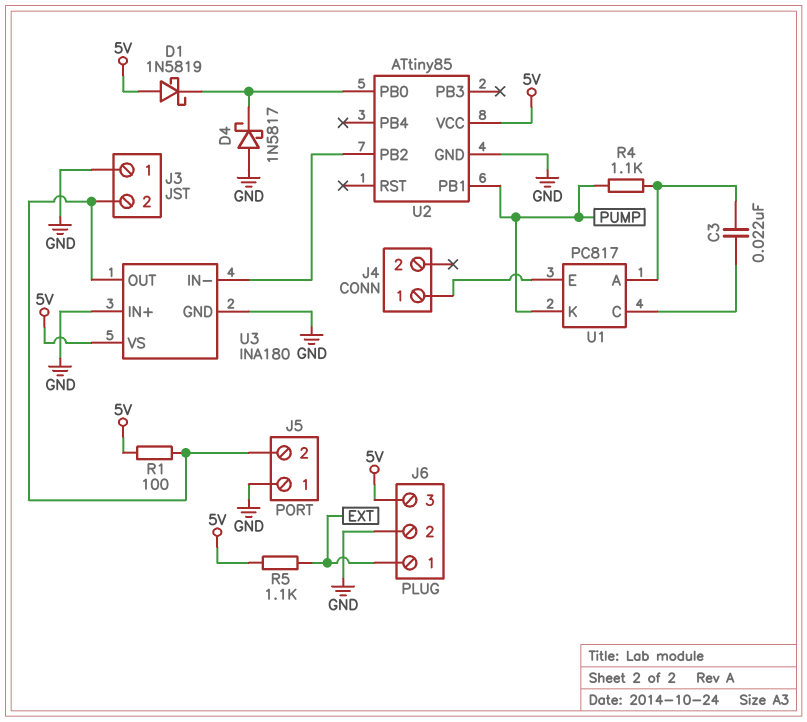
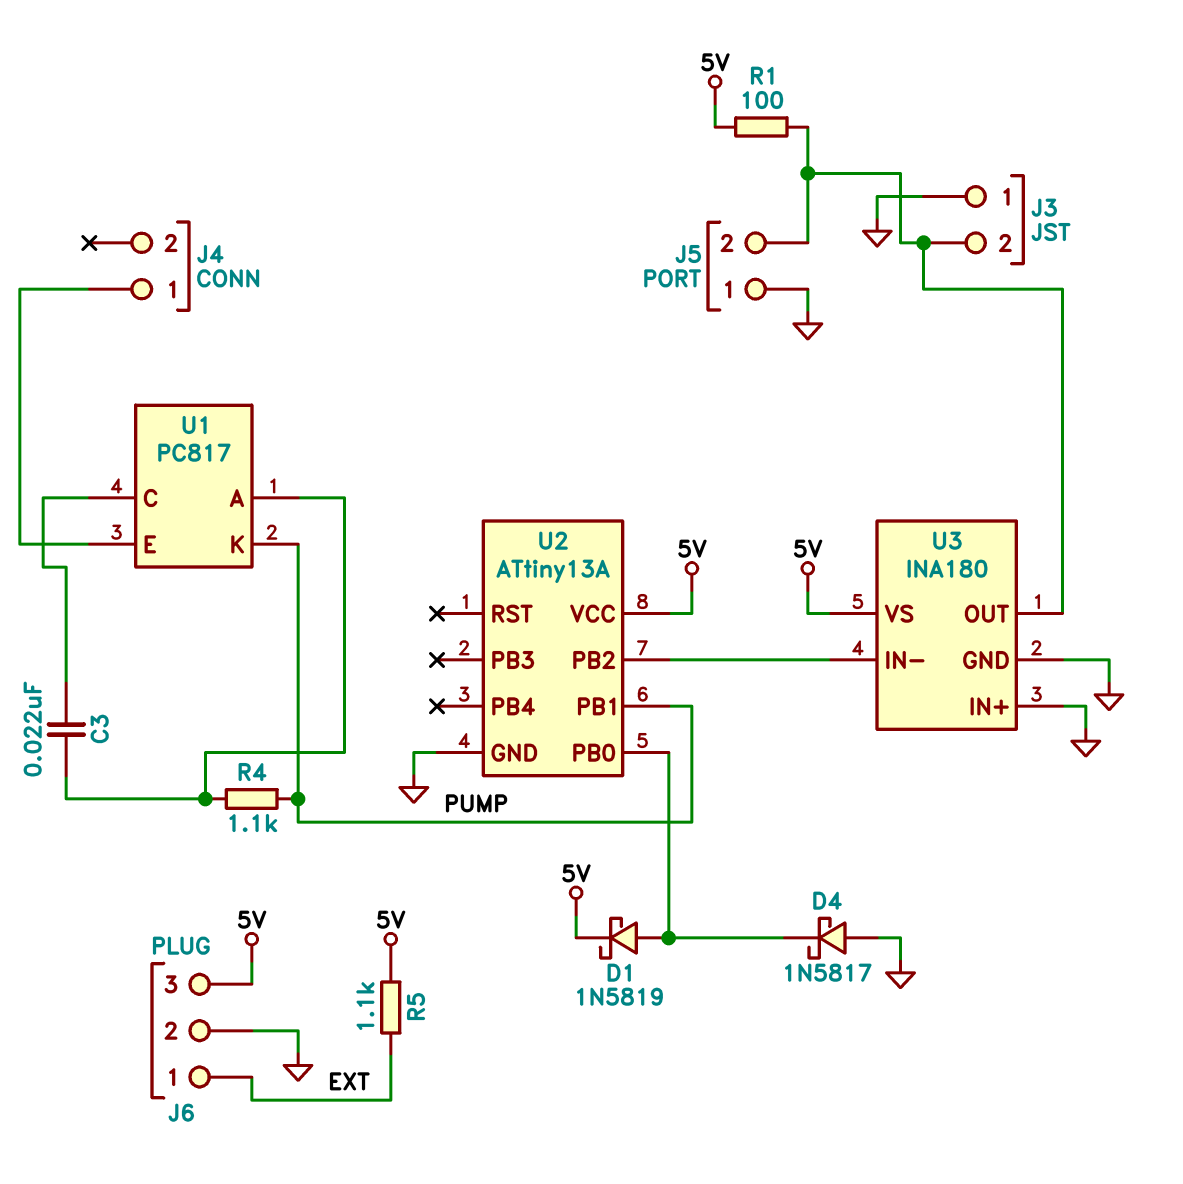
D1: schottky 1N5819 (A 5V, K U2/PB0) -> schottky 1N5819 (A U2/PB0, K 5V)
U2: ATtiny85 -> ATtiny13A

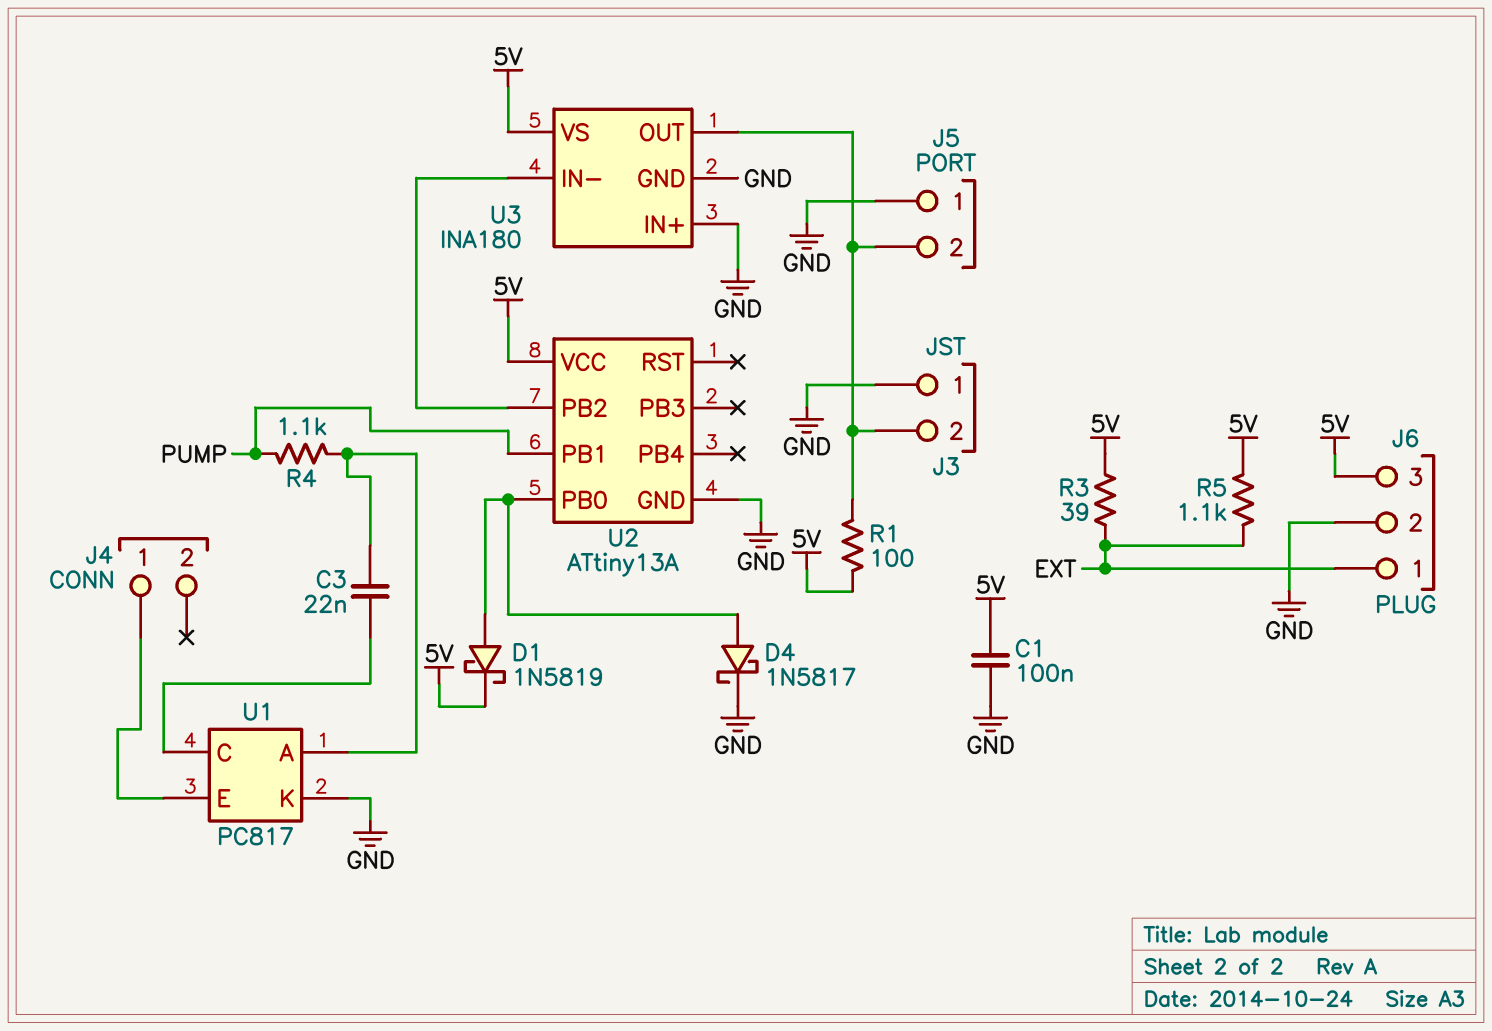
C1: none -> 100nF (5V, GND)
D4: schottky 1N5817 (A GND, K U2/PB0) -> schottky 1N5817 (A U2/PB0, K GND)
R3: none -> 39 (5V, EXT)
U1 pin K: PUMP -> GND

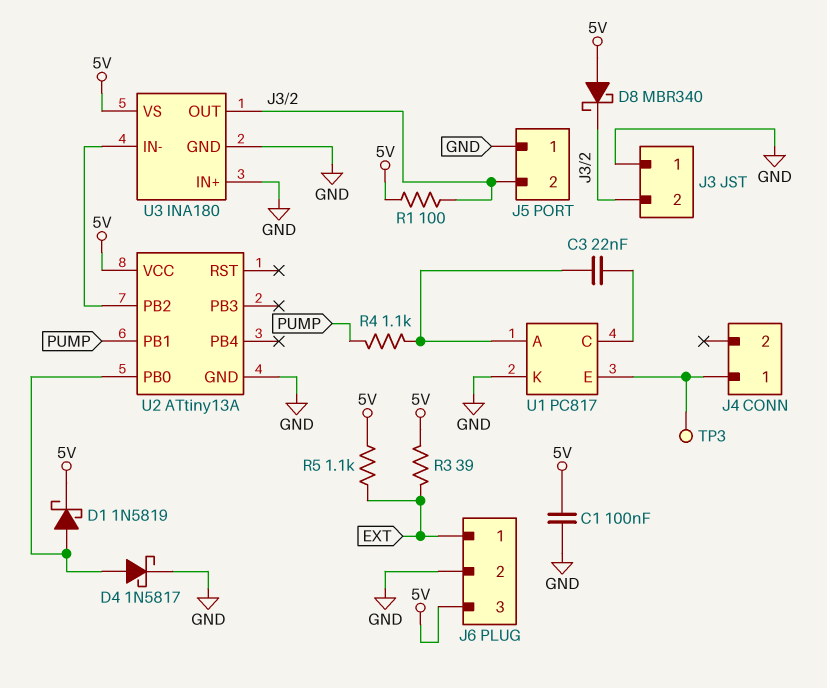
D8: none -> schottky MBR340 (A 5V, K J3/2)
TP3: none -> test point (J4/1)

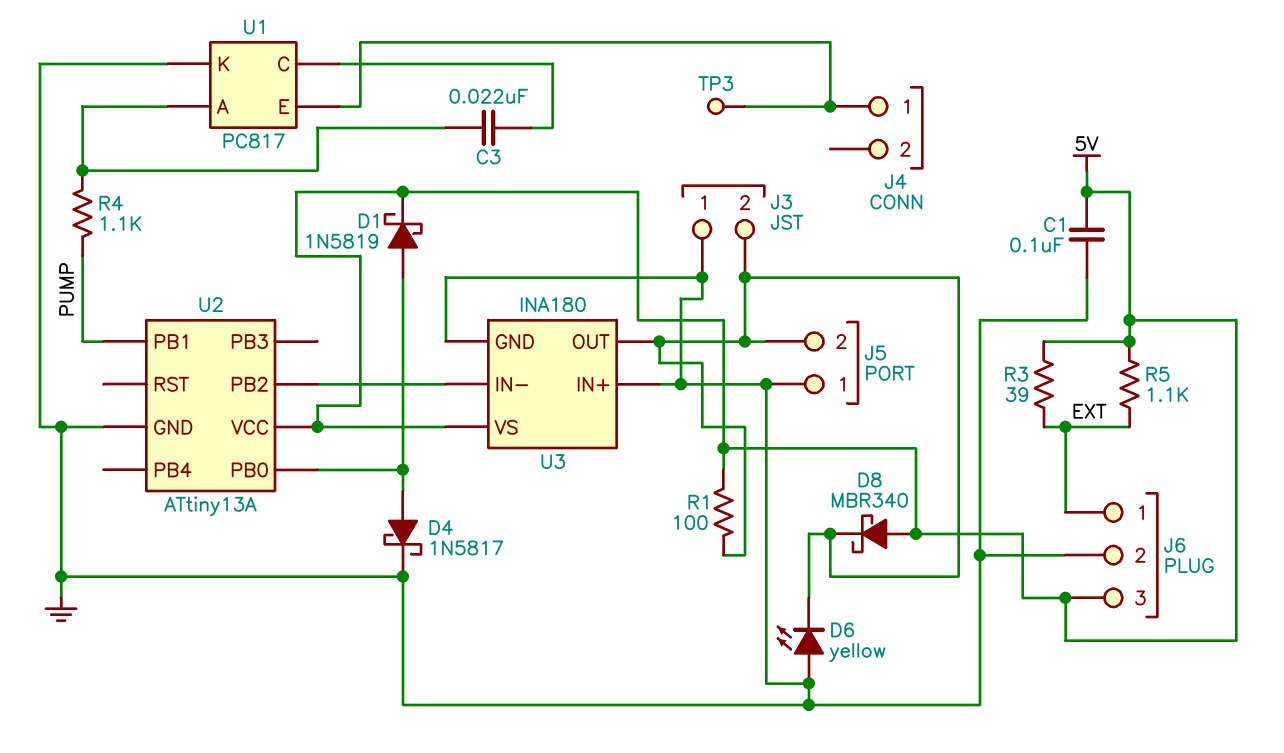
D6: none -> LED yellow (A GND, K J3/2)

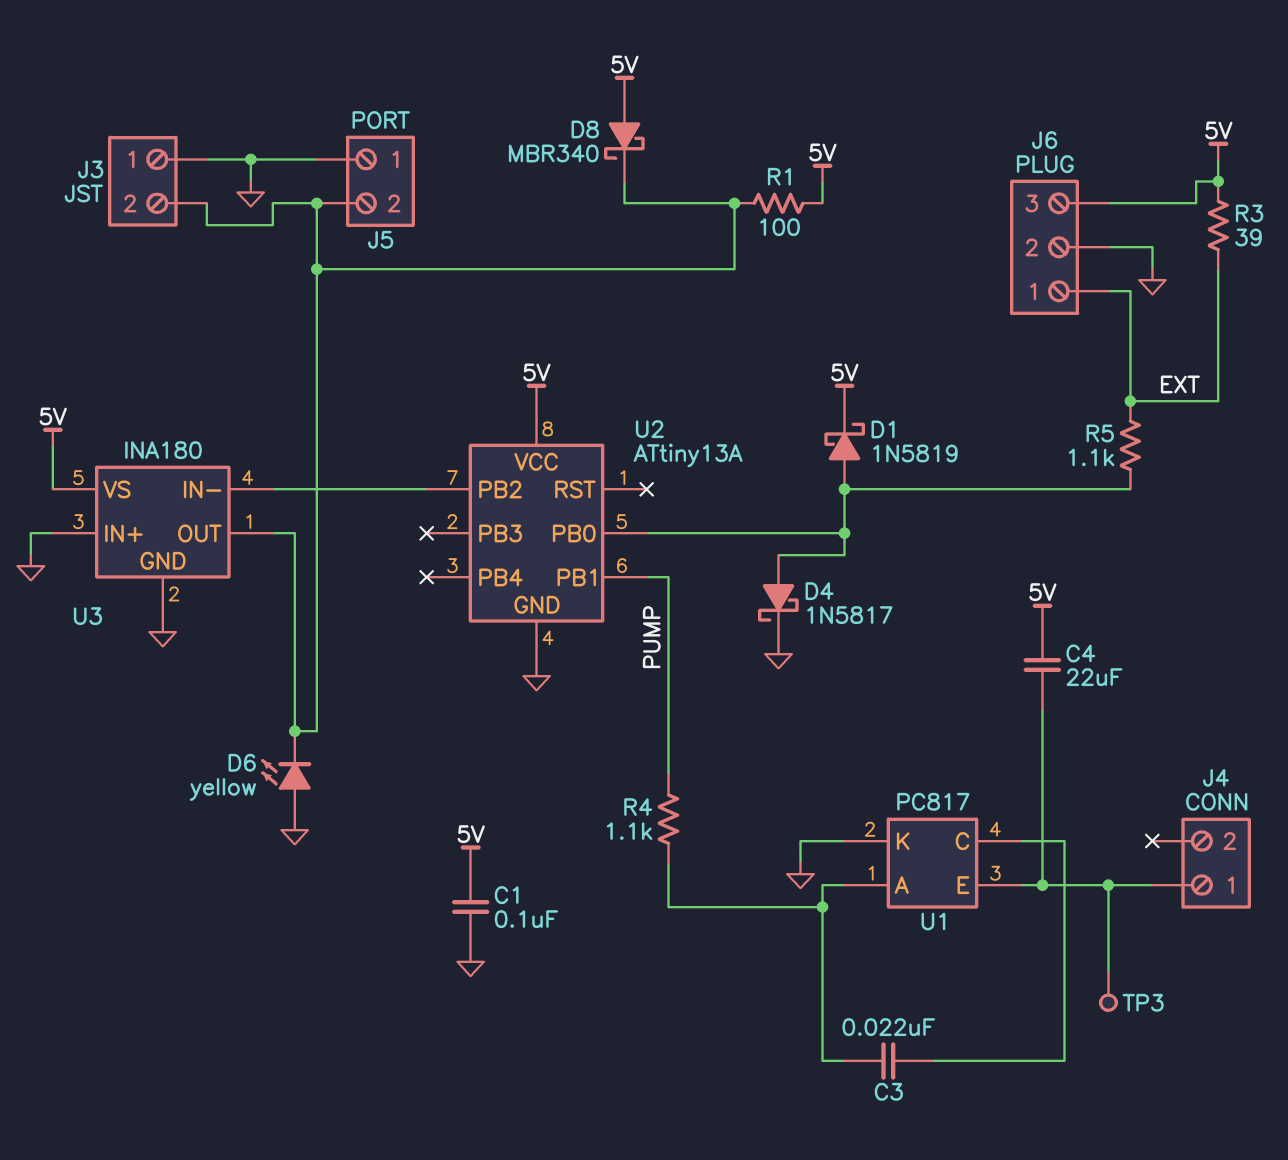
C4: none -> 22uF (5V, J4/1)
R5: 1.1k (5V, EXT) -> 1.1k (EXT, U2/PB0)

